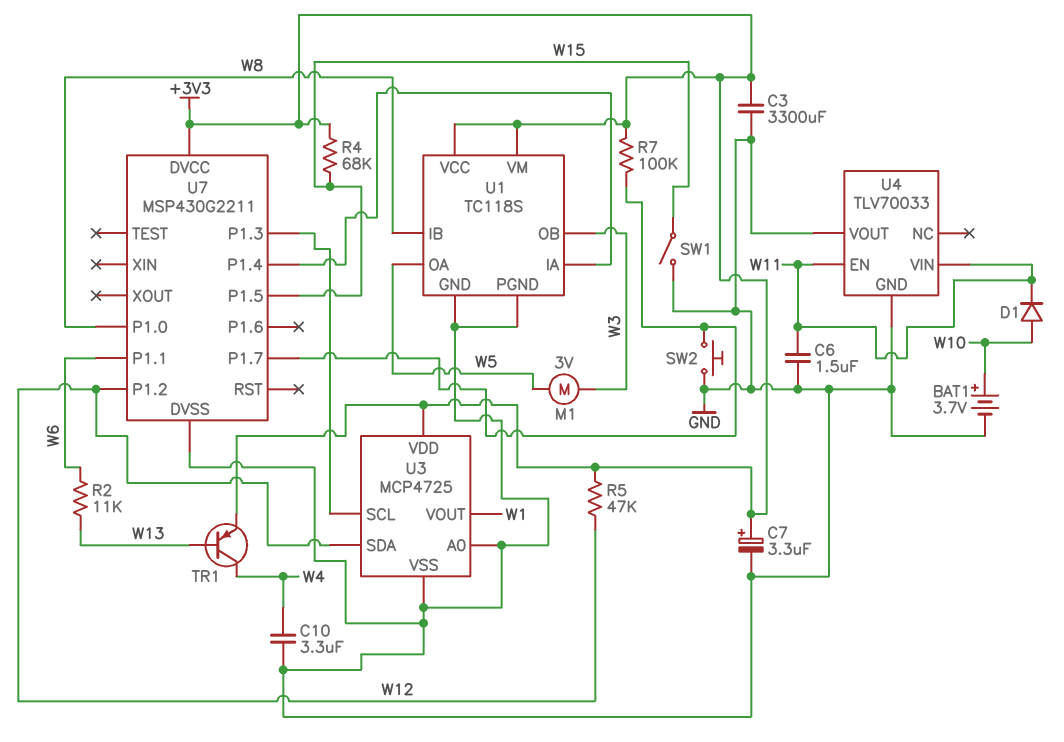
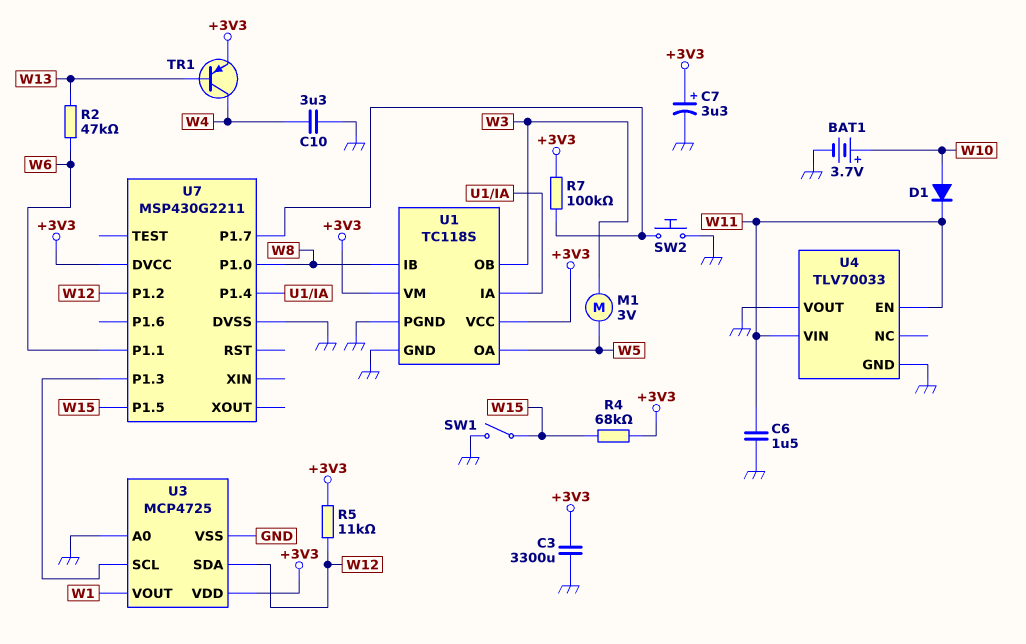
R2: 11k (W6, W13) -> 47k (W6, W13)
R5: 47k (+3V3, W12) -> 11k (+3V3, W12)

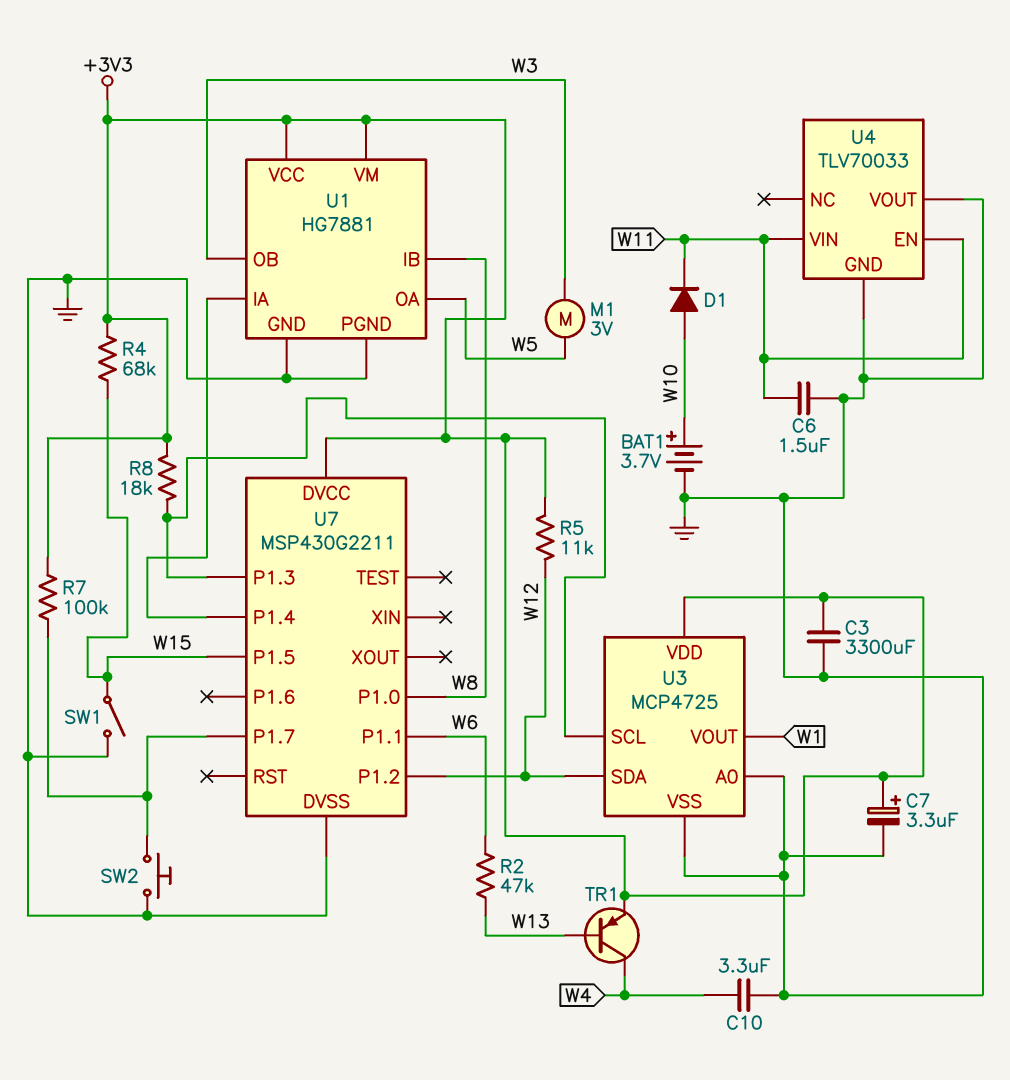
R8: none -> 18k (+3V3, U3/SCL)
U1: TC118S -> HG7881

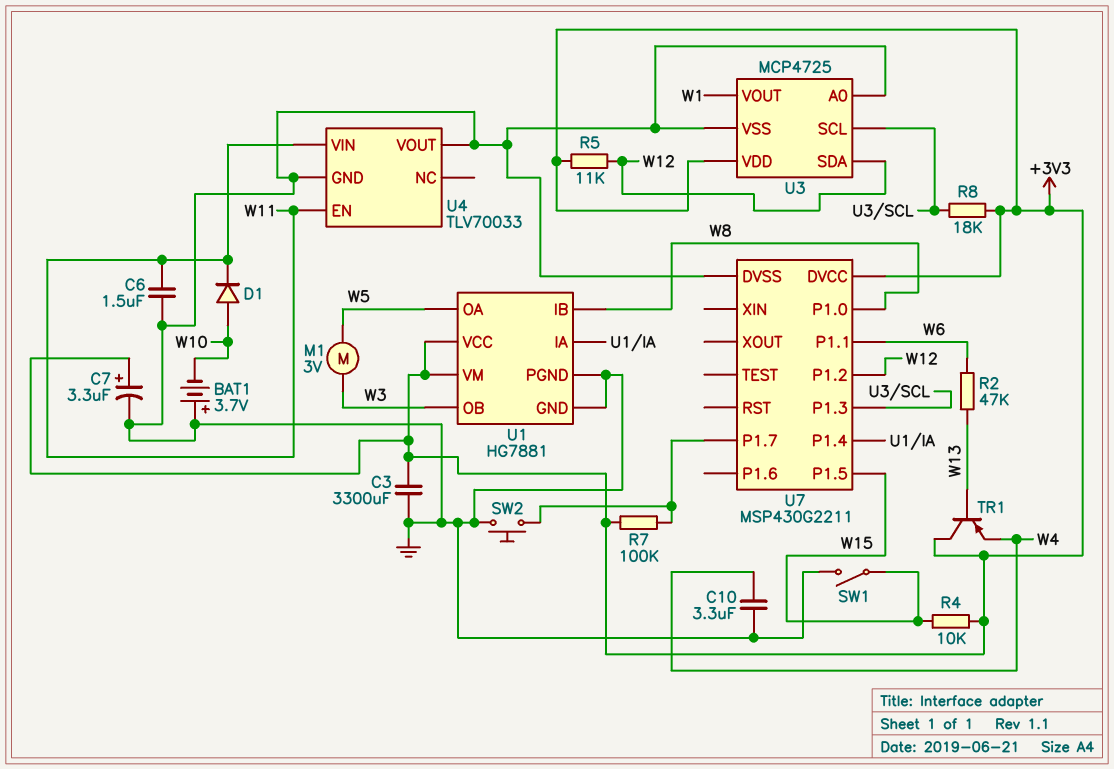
BAT1: 3.7V (plus W10, minus GND) -> 3.7V (plus GND, minus W10)
R4: 68k (+3V3, W15) -> 10k (+3V3, W15)
TR1: PNP (B W13, C W4, E +3V3) -> PNP (B W13, C +3V3, E W4)

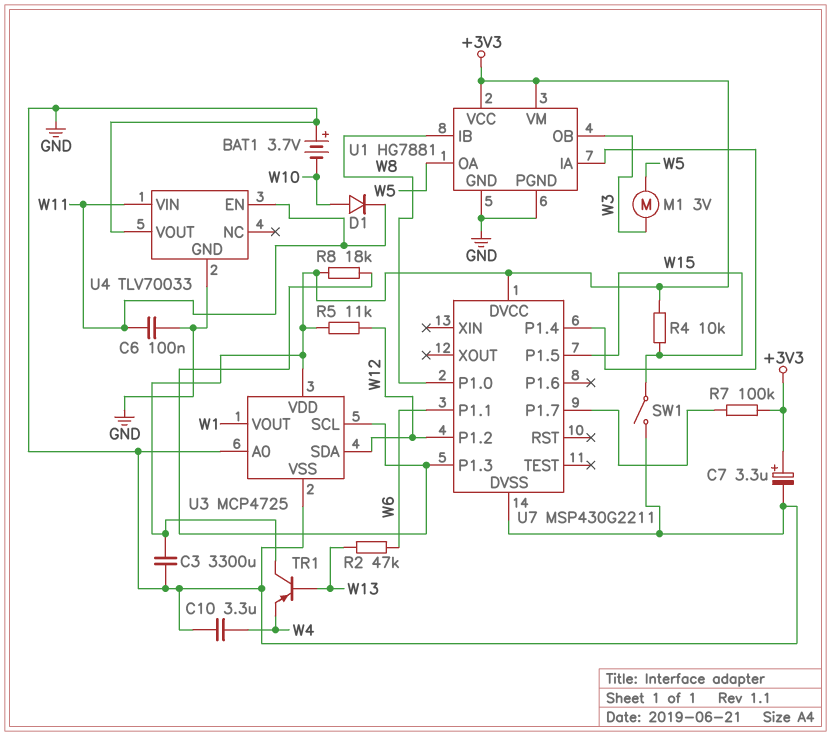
C6: 1.5uF (GND, W11) -> 100nF (GND, W11)
SW2: button (GND, U7/P1.7) -> none

